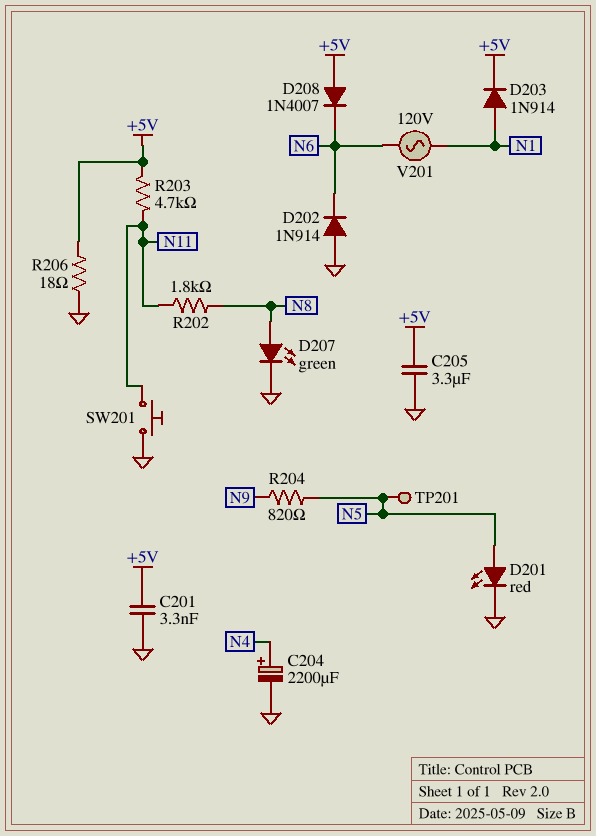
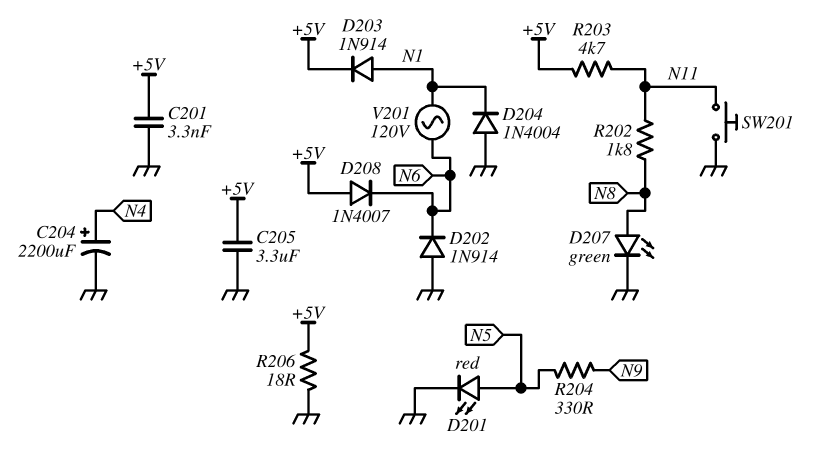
D204: none -> diode 1N4004 (A GND, K N1)
R204: 820 (N5, N9) -> 330 (N5, N9)
TP201: test point (N5) -> none

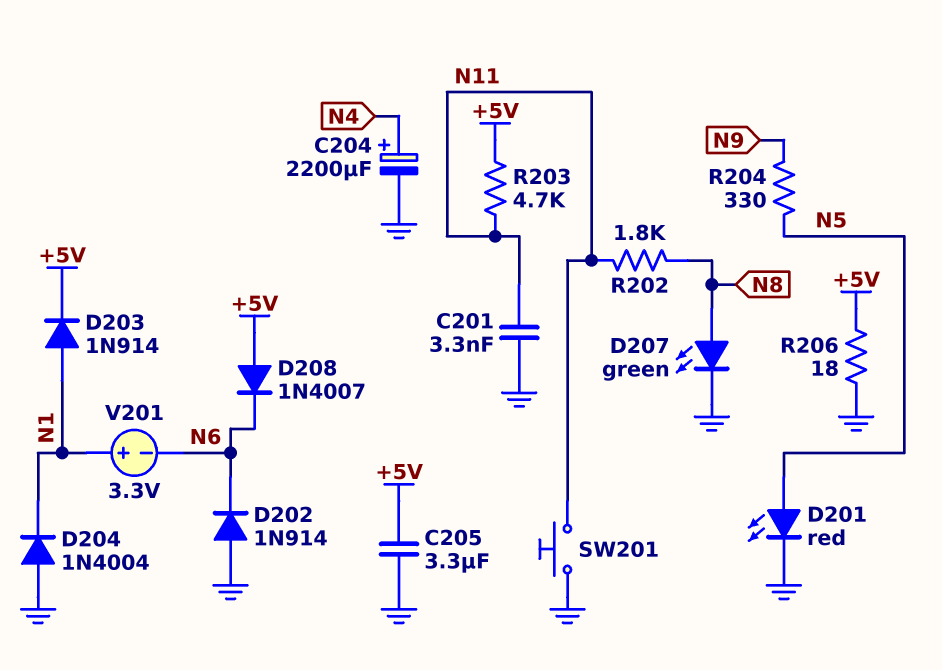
C201: 3.3nF (+5V, GND) -> 3.3nF (GND, N11)
V201: AC 120V (N1, N6) -> 3.3V (plus N1, minus N6)

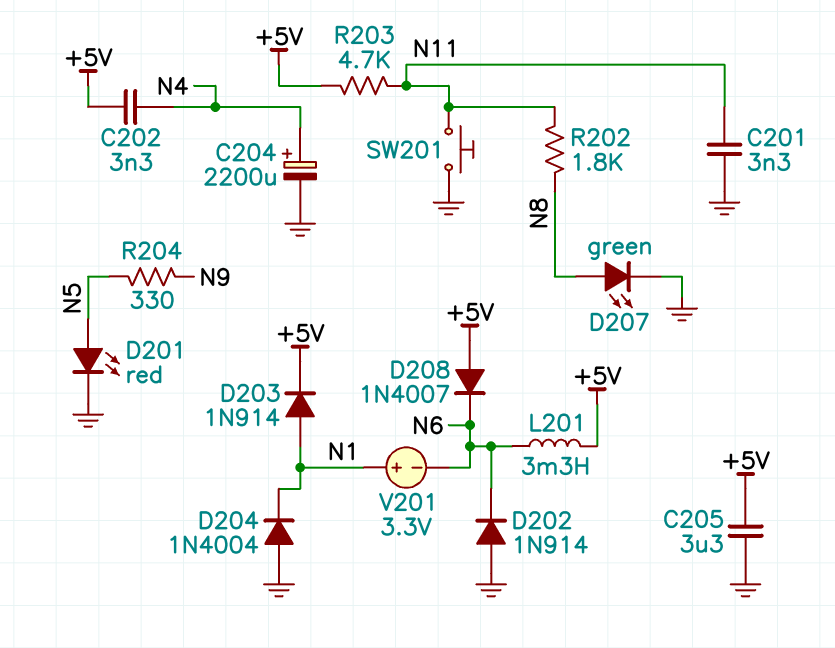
C202: none -> 3.3nF (+5V, N4)
L201: none -> 3.3mH (+5V, N6)
R206: 18 (+5V, GND) -> none

